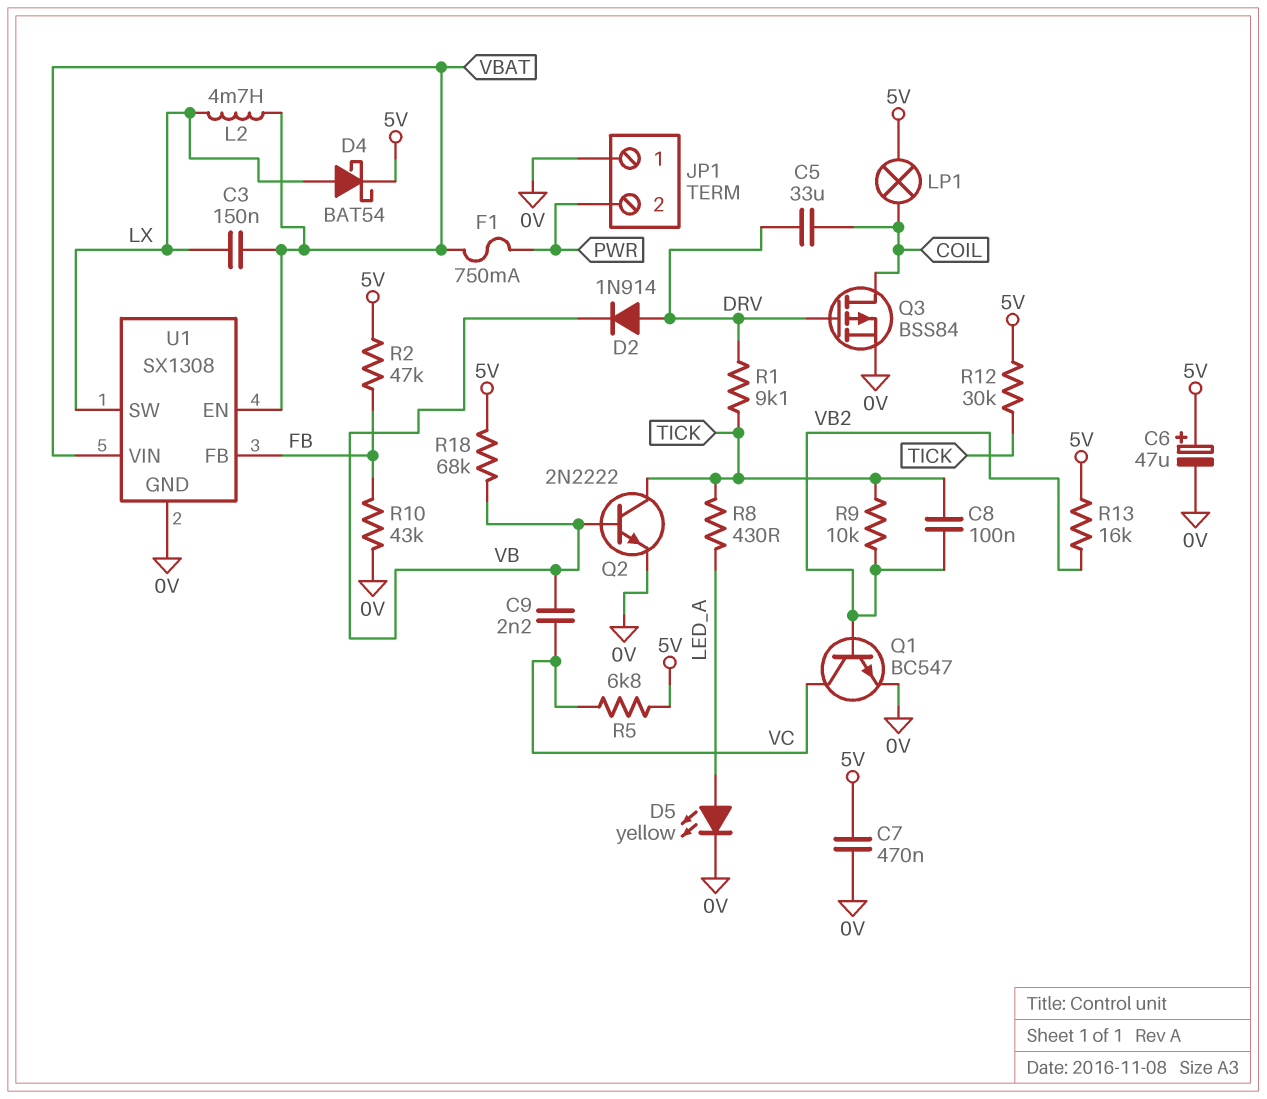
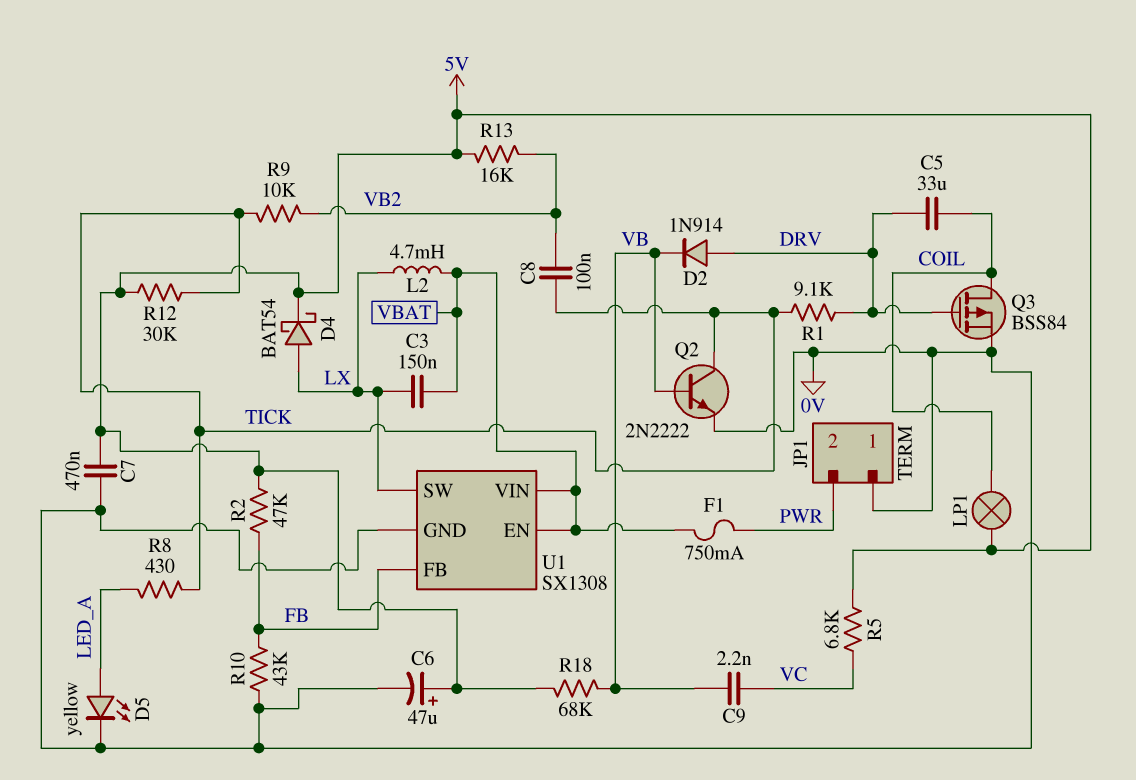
Q1: NPN BC547 (B VB2, C VC, E 0V) -> none

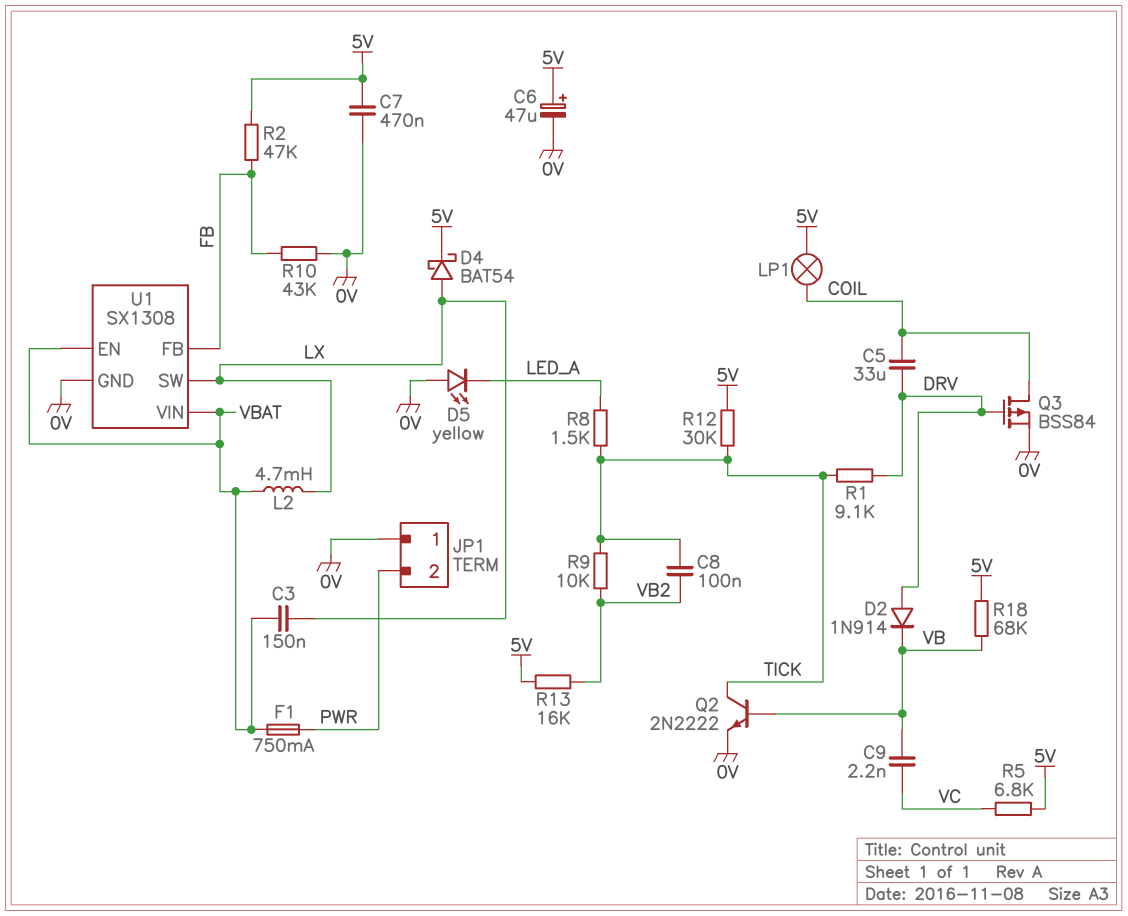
D5: LED yellow (A LED_A, K 0V) -> LED yellow (A 0V, K LED_A)
R8: 430 (LED_A, TICK) -> 1.5k (LED_A, TICK)

